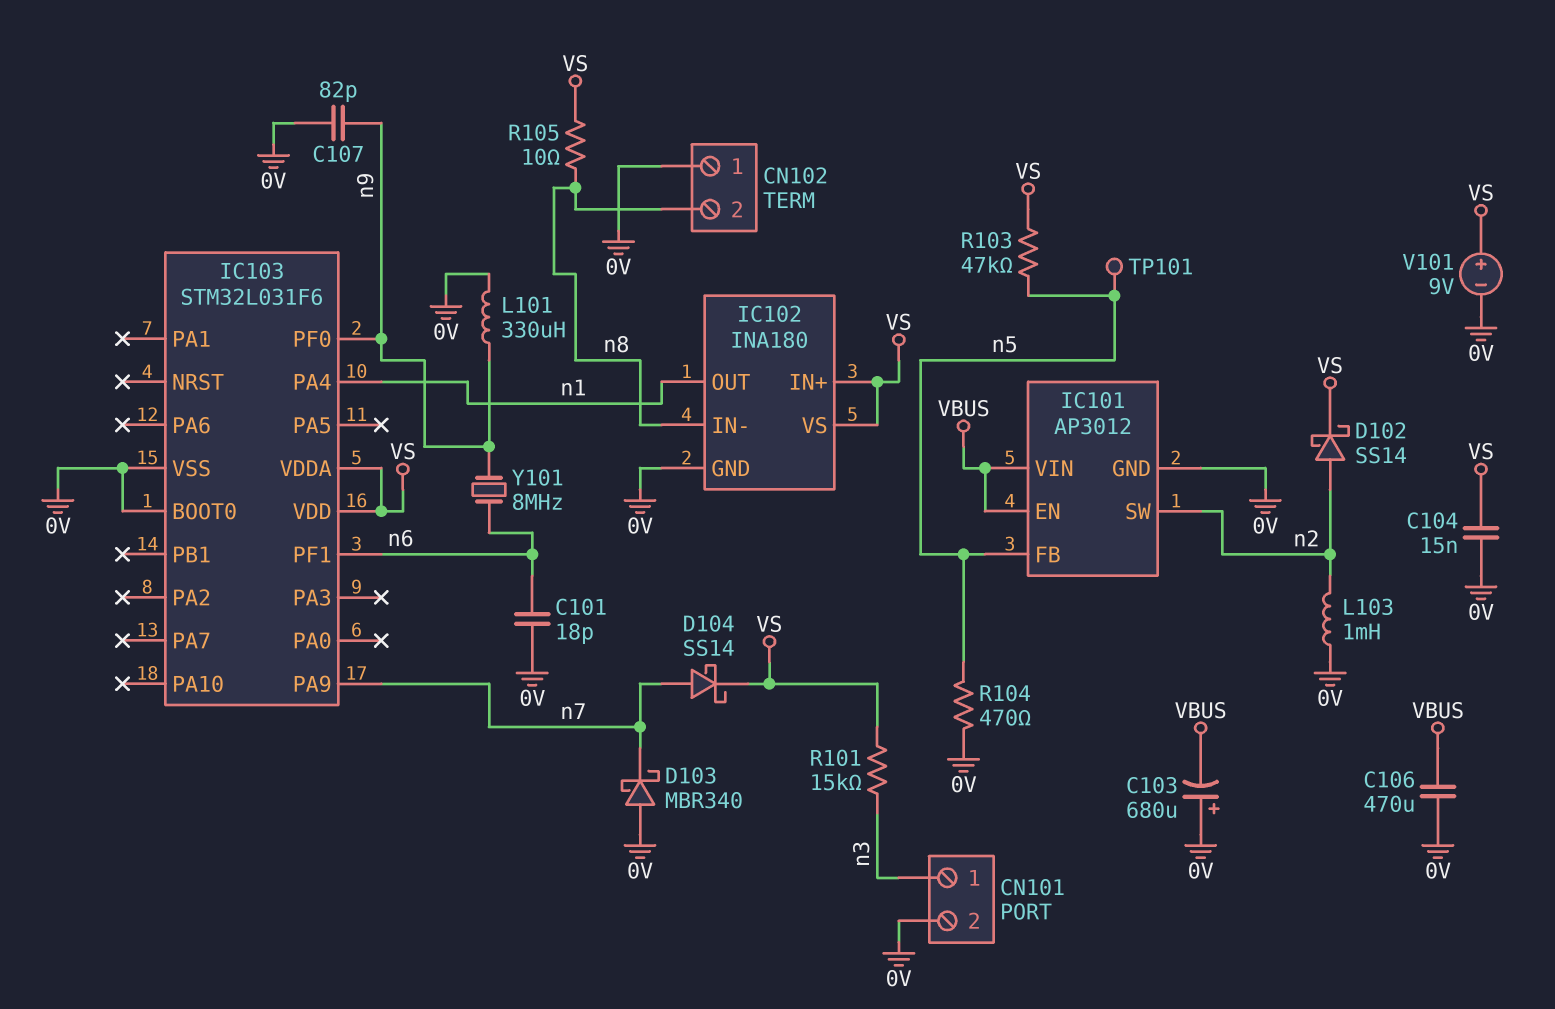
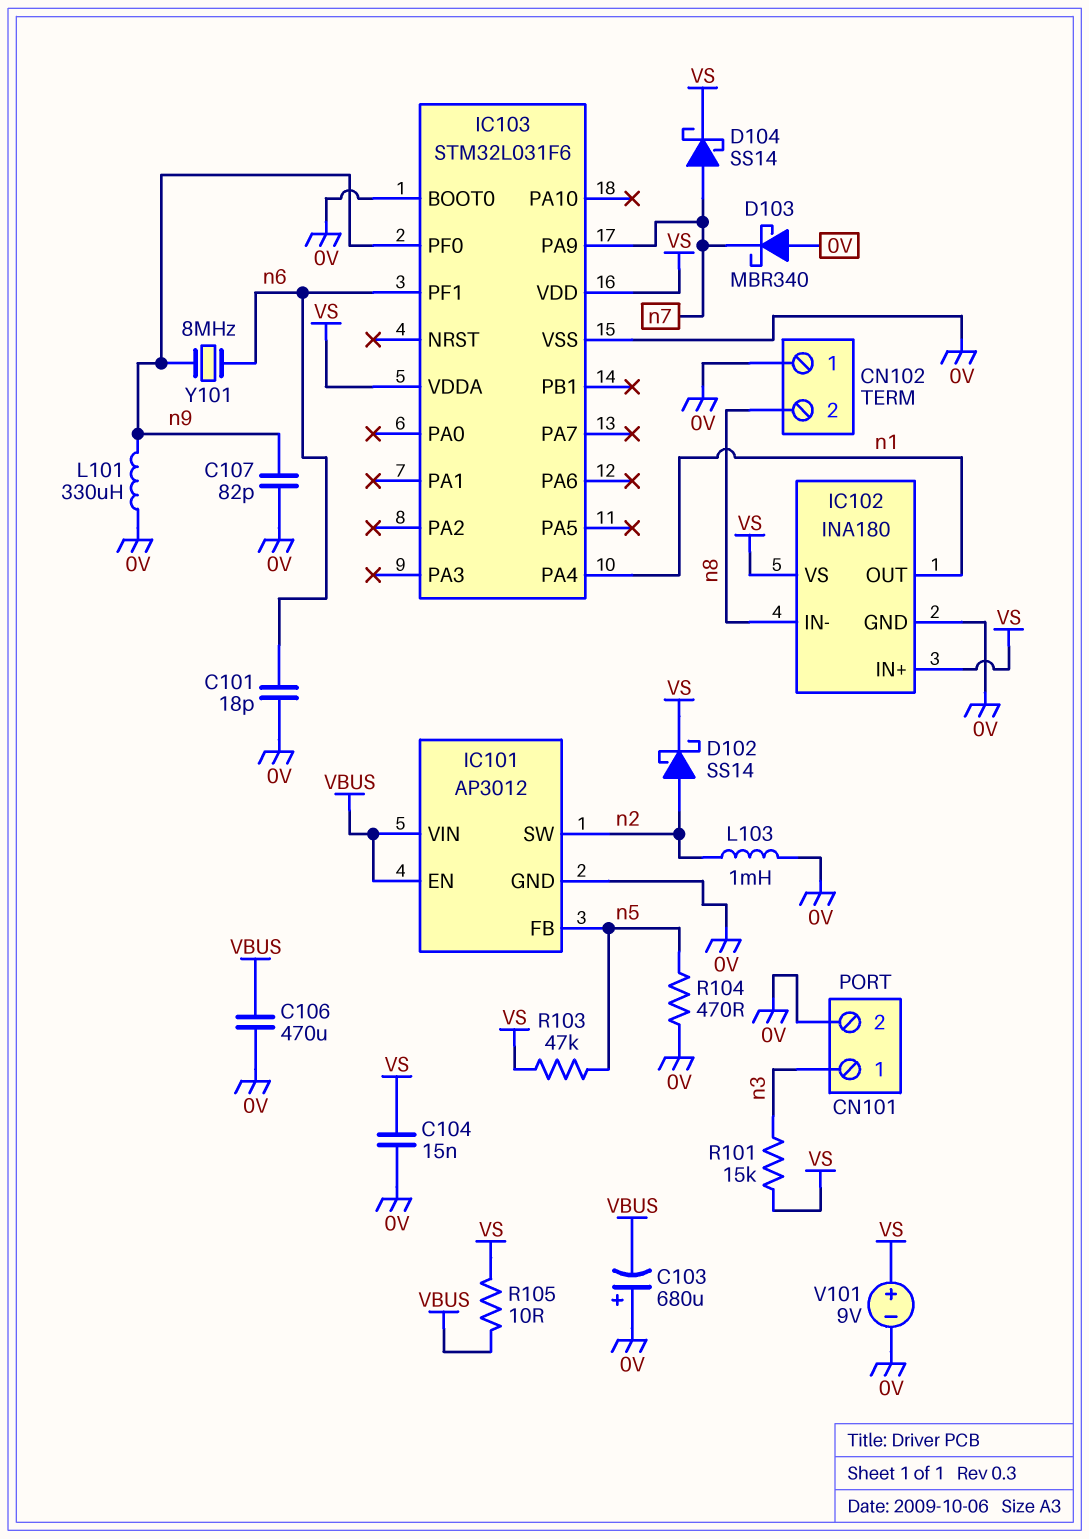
R105: 10 (VS, n8) -> 10 (VBUS, VS)
TP101: test point (n5) -> none

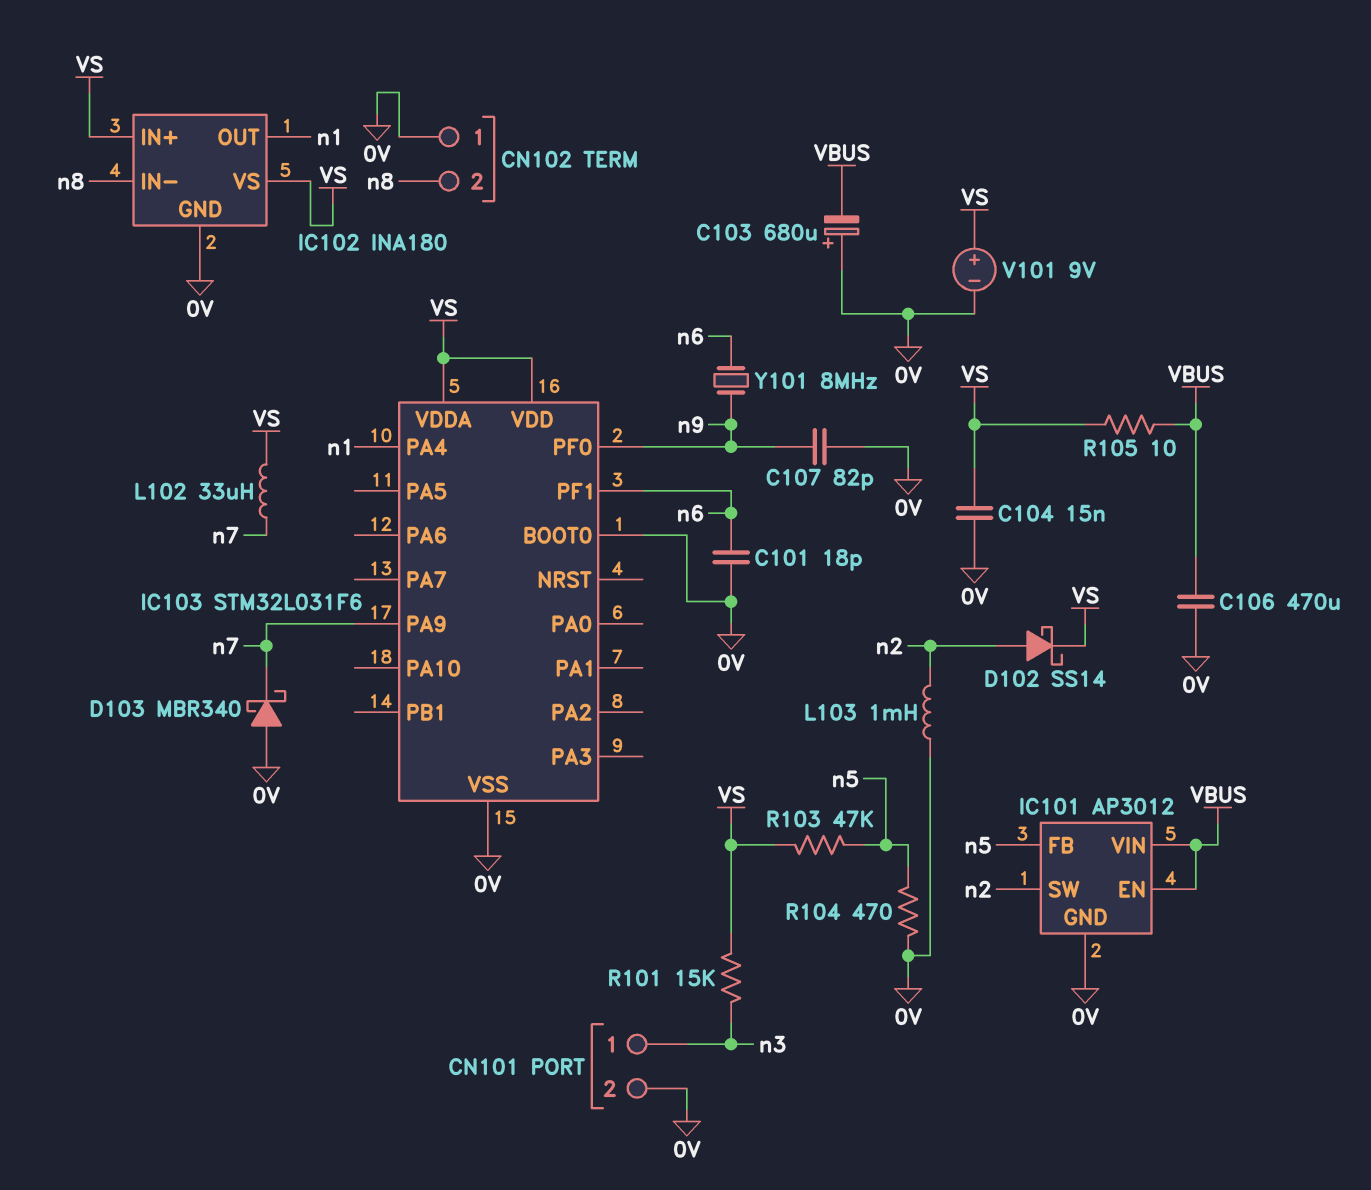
D104: schottky SS14 (A n7, K VS) -> none
L101: 330uH (0V, n9) -> none
L102: none -> 33uH (VS, n7)

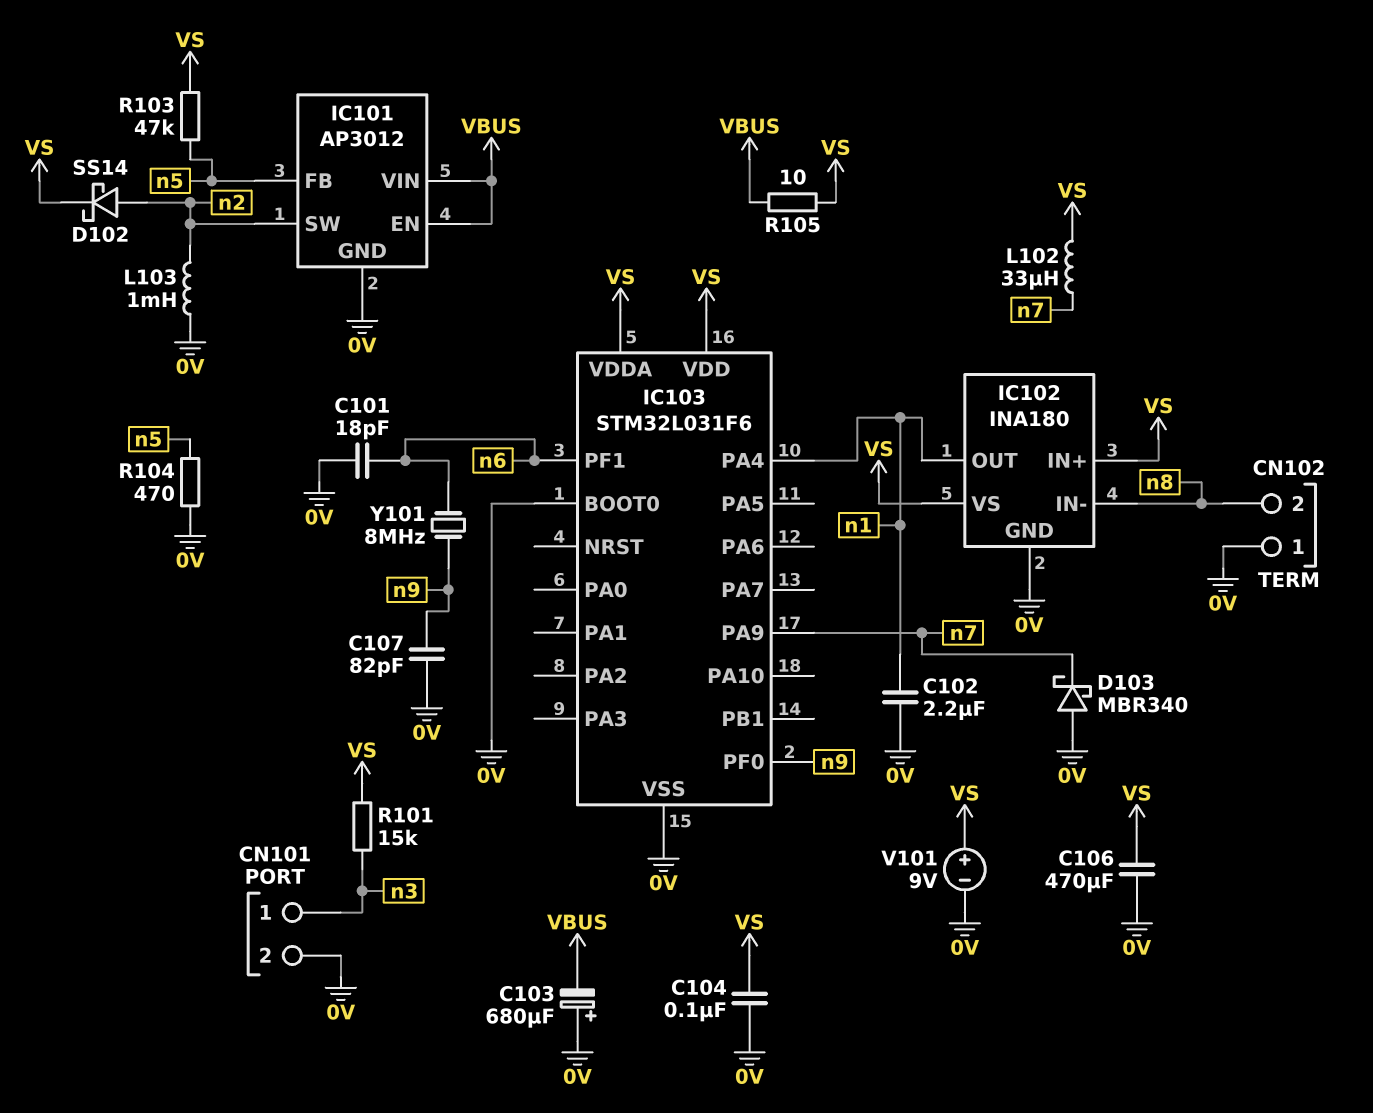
C102: none -> 2.2uF (0V, n1)
C104: 15nF (0V, VS) -> 100nF (0V, VS)
C106: 470uF (0V, VBUS) -> 470uF (0V, VS)

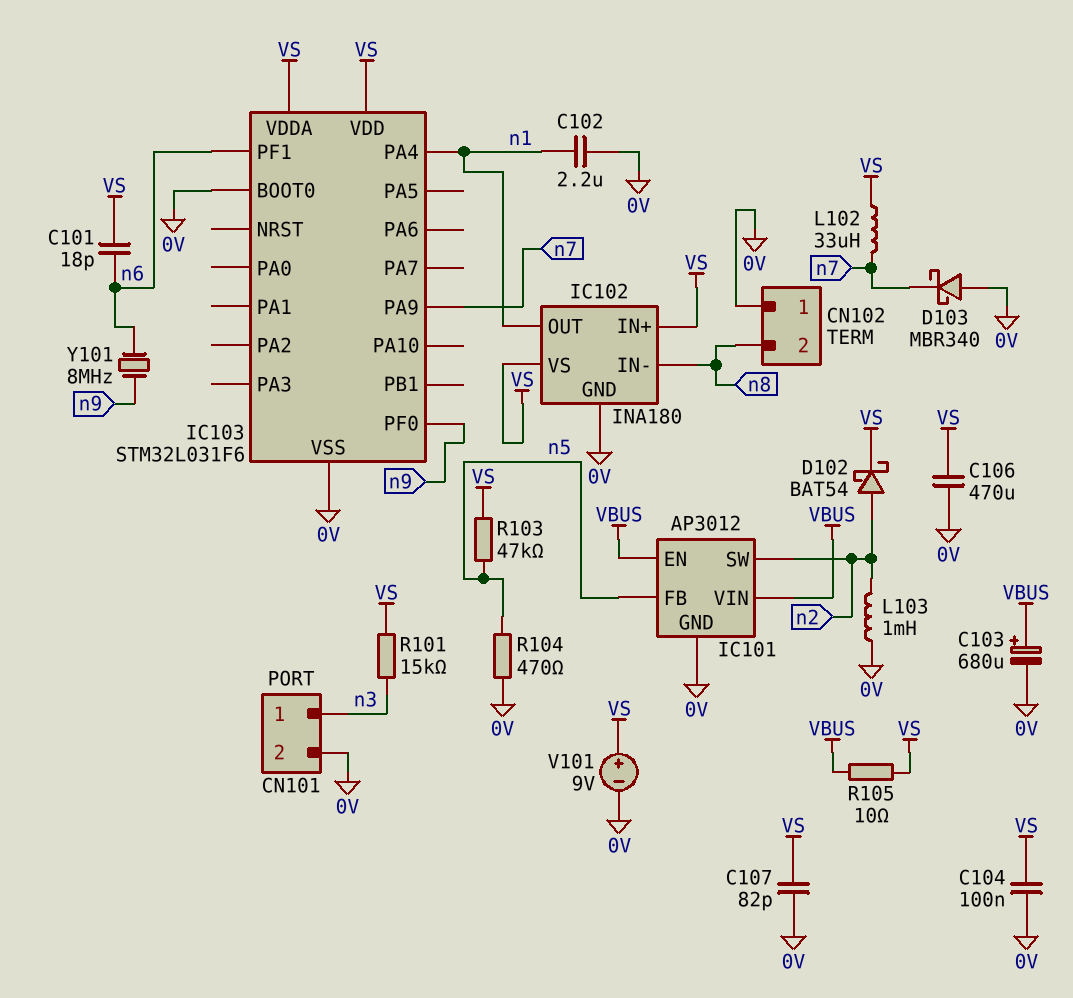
C101: 18pF (0V, n6) -> 18pF (VS, n6)
C103: 680uF (plus 0V, minus VBUS) -> 680uF (plus VBUS, minus 0V)
C107: 82pF (0V, n9) -> 82pF (0V, VS)
D102: schottky SS14 (A n2, K VS) -> schottky BAT54 (A n2, K VS)

